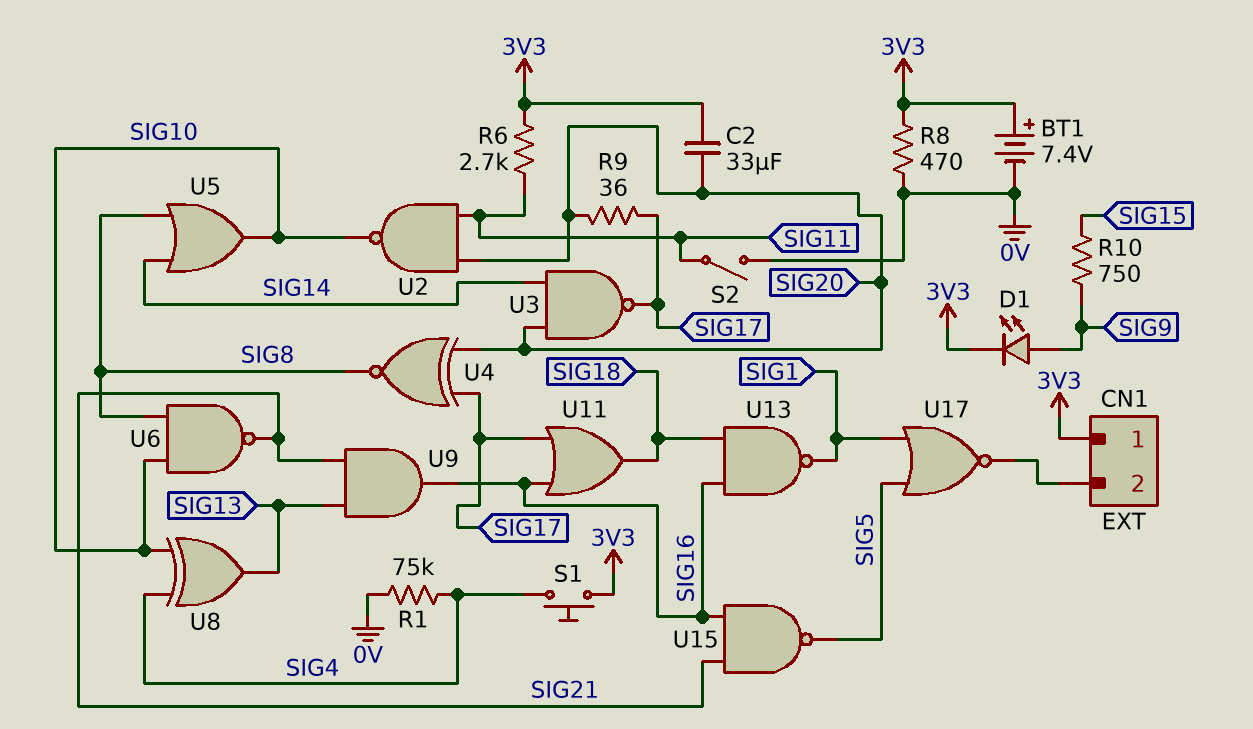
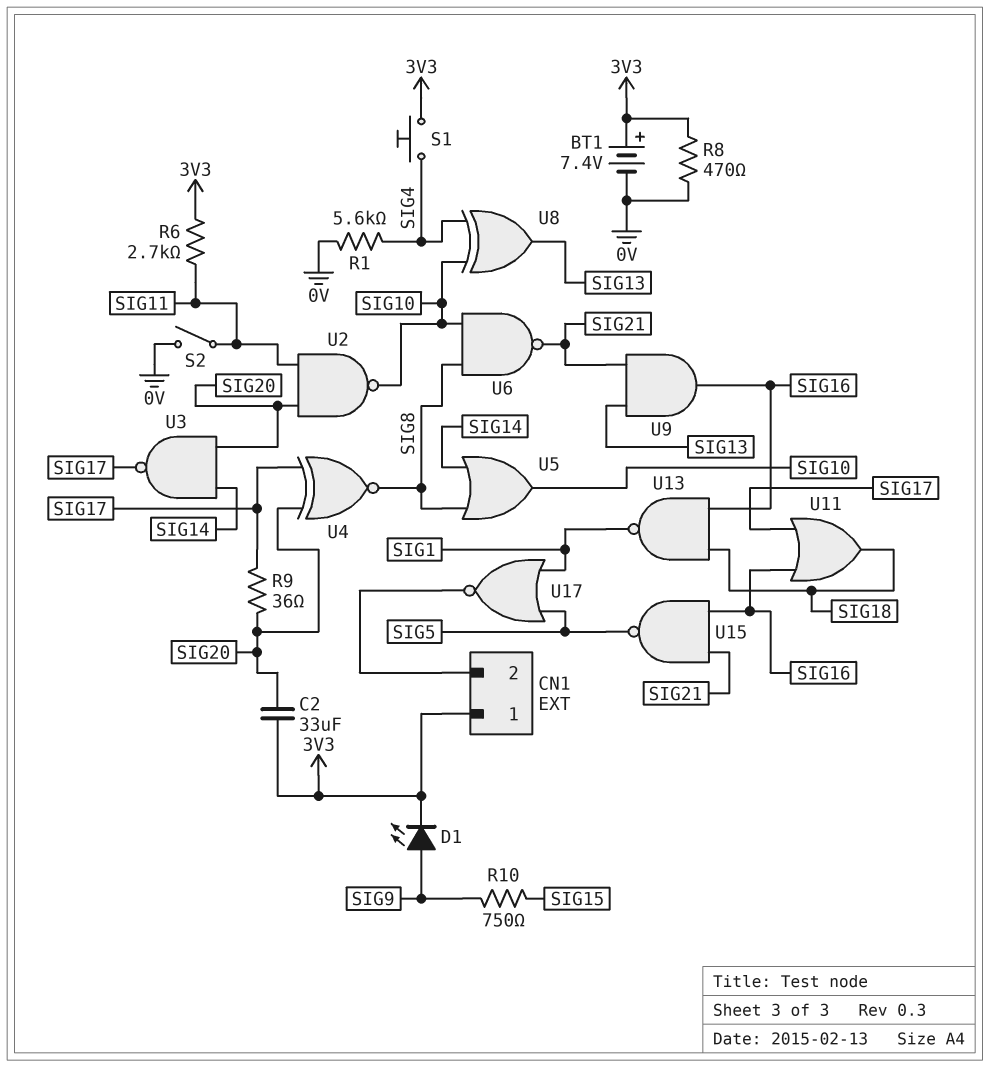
R1: 75k (0V, SIG4) -> 5.6k (0V, SIG4)

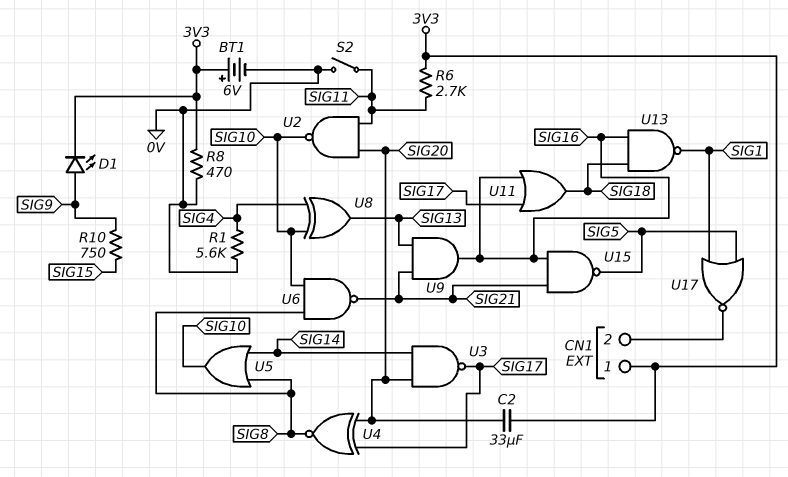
BT1: 7.4V (plus 3V3, minus 0V) -> 6V (plus 3V3, minus 0V)
R9: 36 (SIG17, SIG20) -> none
S1: button (3V3, SIG4) -> none

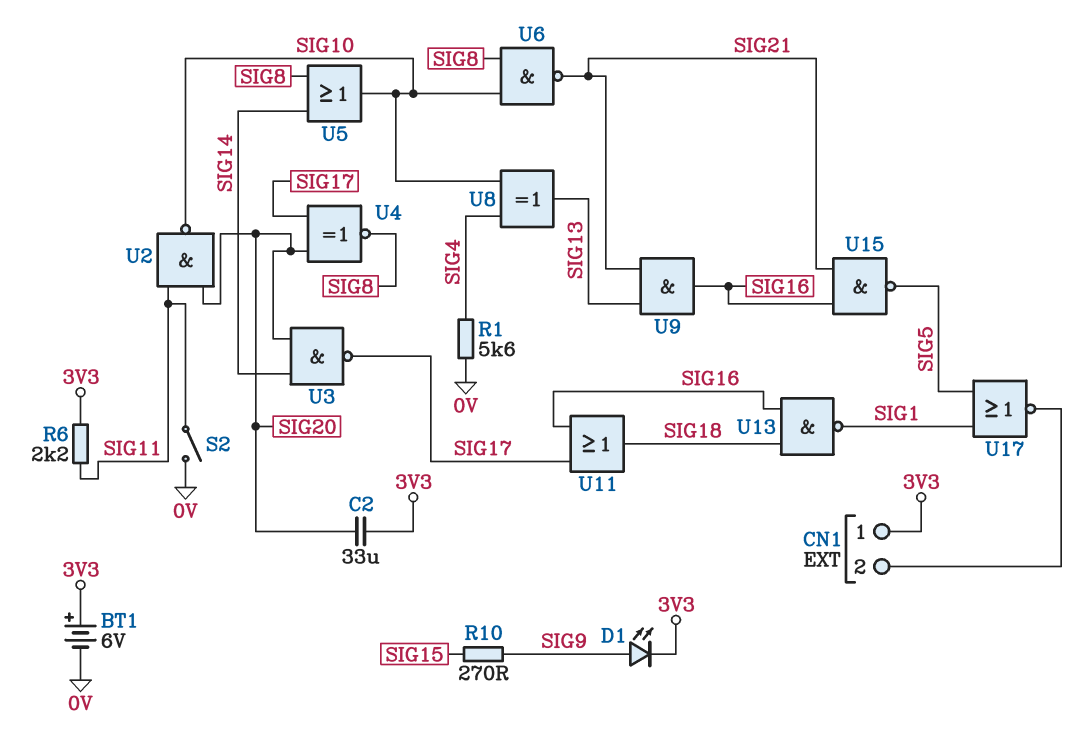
R6: 2.7k (3V3, SIG11) -> 2.2k (3V3, SIG11)
R8: 470 (0V, 3V3) -> none
R10: 750 (SIG9, SIG15) -> 270 (SIG9, SIG15)

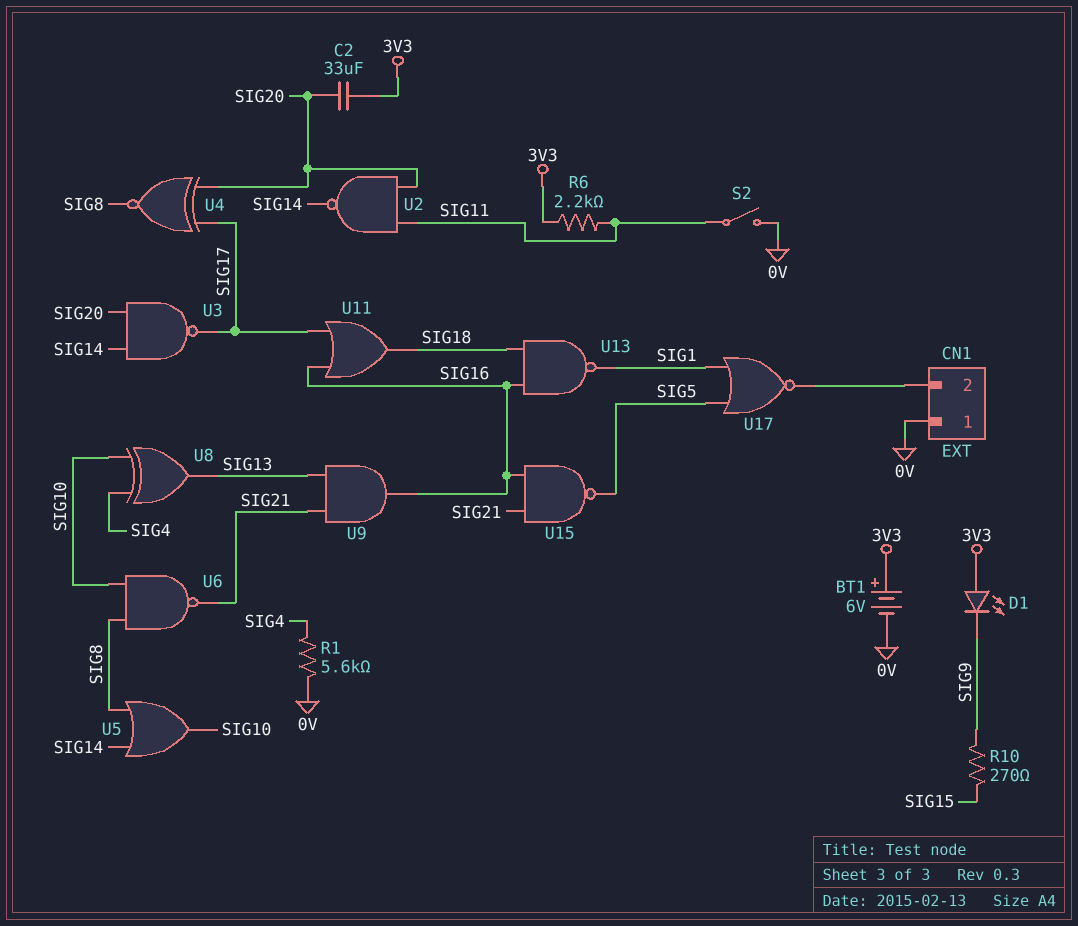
CN1 pin 1: 3V3 -> 0V
D1: LED (A SIG9, K 3V3) -> LED (A 3V3, K SIG9)
U2: NAND (in SIG11, in SIG20, out SIG10) -> NAND (in SIG11, in SIG20, out SIG14)

